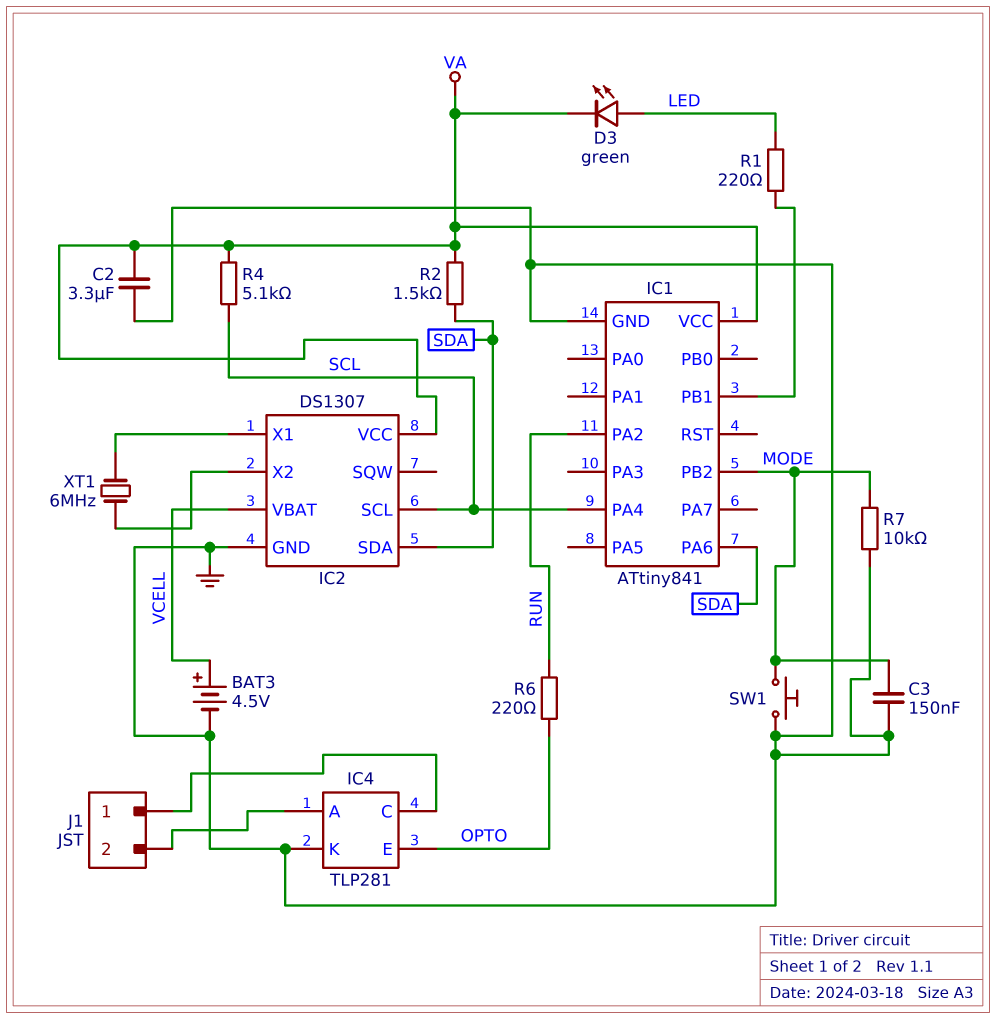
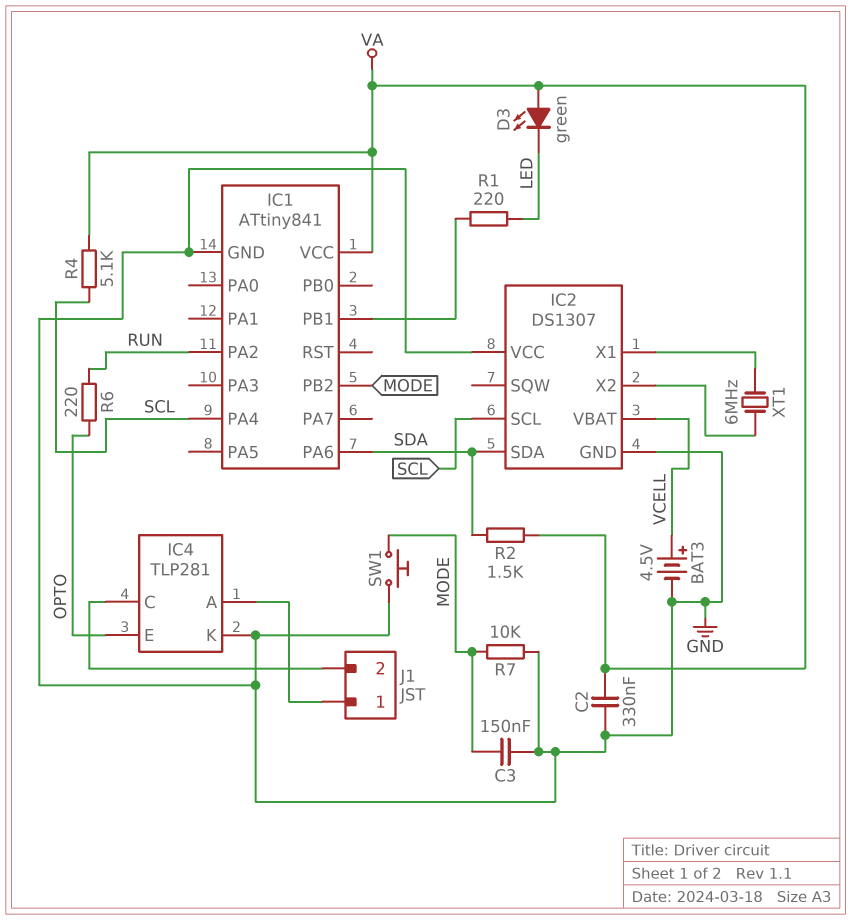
C2: 3.3uF (GND, VA) -> 330nF (GND, VA)
D3: LED green (A LED, K VA) -> LED green (A VA, K LED)
IC2 pin VCC: VA -> GND
J1 pin 1: IC4/C -> IC4/A
J1 pin 2: IC4/A -> IC4/C

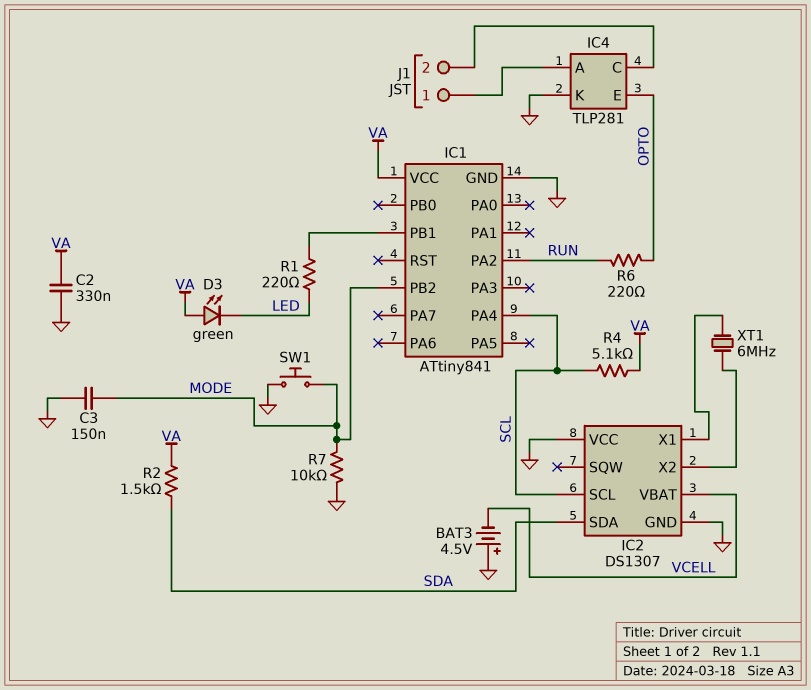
BAT3: 4.5V (plus VCELL, minus GND) -> 4.5V (plus GND, minus VCELL)
IC1 pin PA6: SDA -> none

